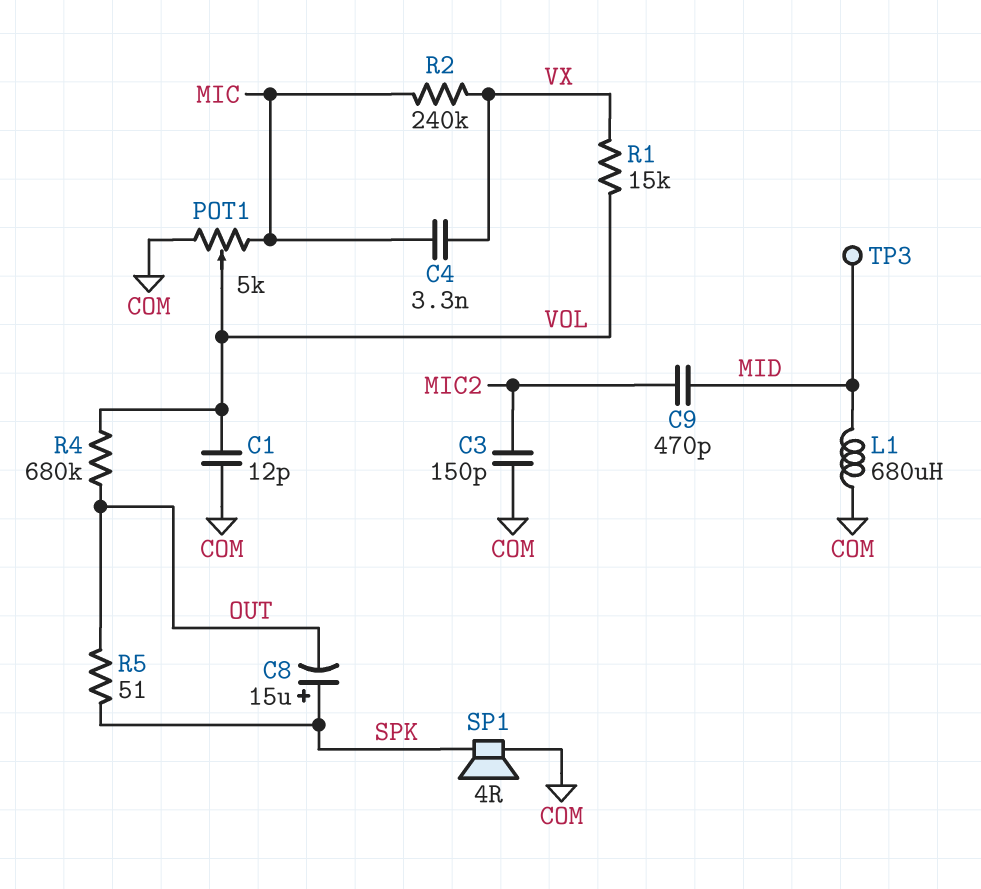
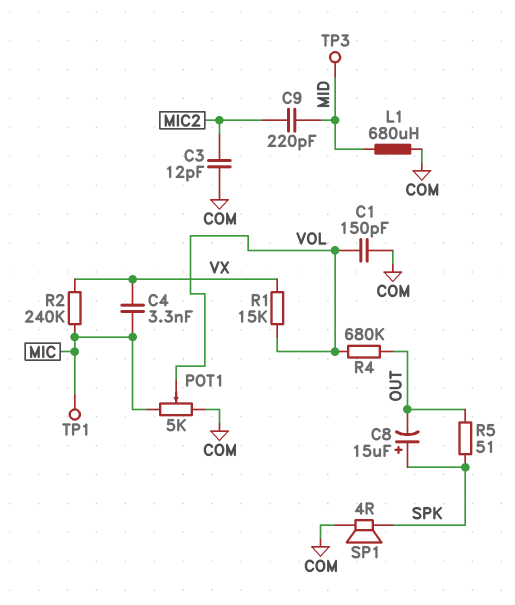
C1: 12pF (COM, VOL) -> 150pF (COM, VOL)
C3: 150pF (COM, MIC2) -> 12pF (COM, MIC2)
C9: 470pF (MIC2, MID) -> 220pF (MIC2, MID)
TP1: none -> test point (MIC)

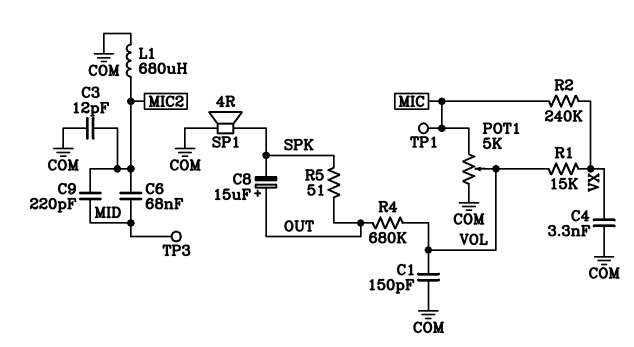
C4: 3.3nF (MIC, VX) -> 3.3nF (COM, VX)
C6: none -> 68nF (MIC2, MID)
C8: 15uF (plus SPK, minus OUT) -> 15uF (plus OUT, minus SPK)
L1: 680uH (COM, MID) -> 680uH (COM, MIC2)

